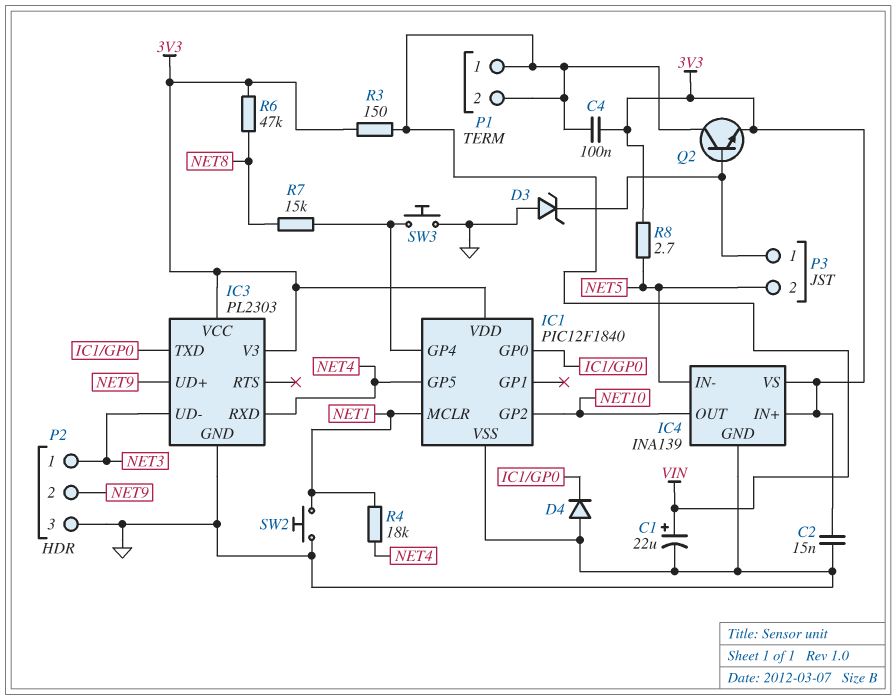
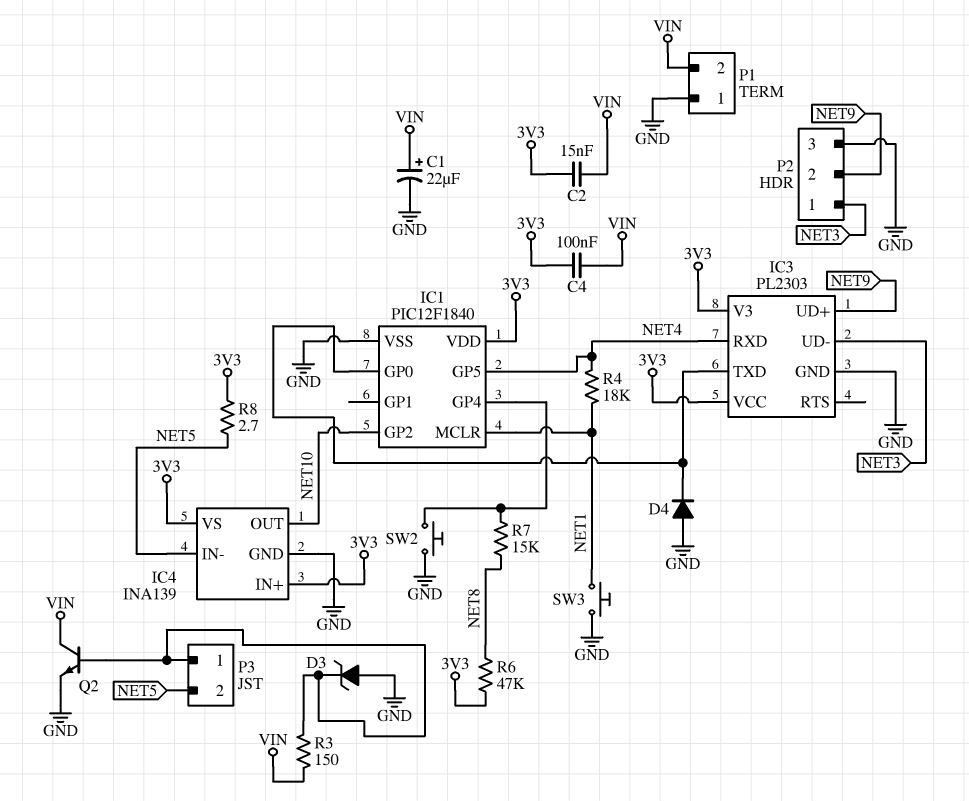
C2: 15nF (3V3, GND) -> 15nF (3V3, VIN)
P1 pin 1: VIN -> GND
Q2: NPN (B P3/1, C VIN, E 3V3) -> NPN (B P3/1, C VIN, E GND)
R3: 150 (3V3, VIN) -> 150 (P3/1, VIN)
SW2: button (GND, NET1) -> button (GND, IC1/GP4)
SW3: button (GND, IC1/GP4) -> button (GND, NET1)

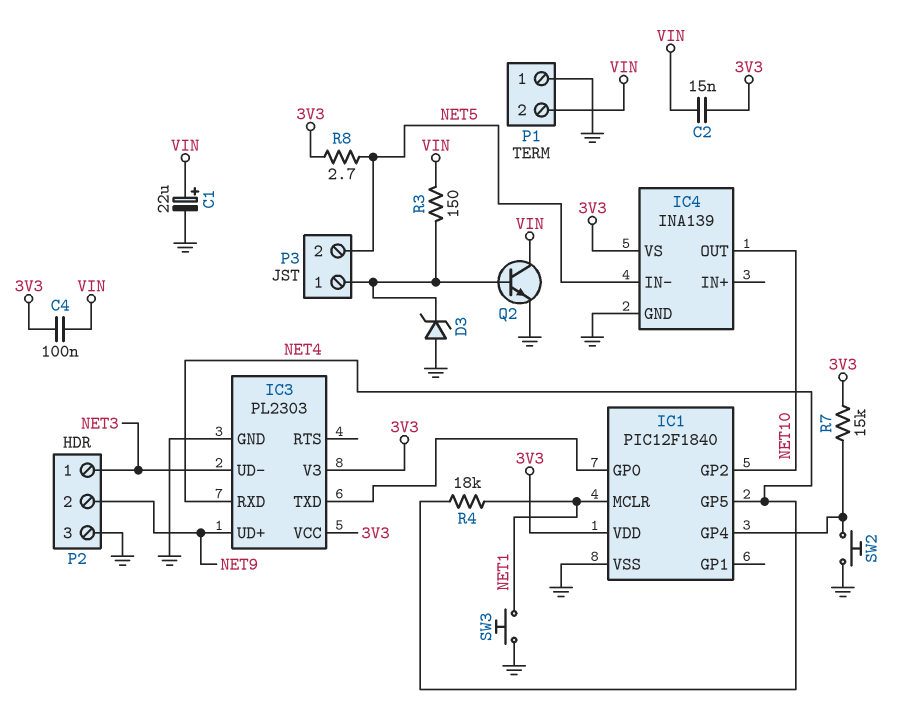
D4: diode (A GND, K IC1/GP0) -> none
IC4 pin IN+: 3V3 -> none
R6: 47k (3V3, NET8) -> none
R7: 15k (IC1/GP4, NET8) -> 15k (3V3, IC1/GP4)

